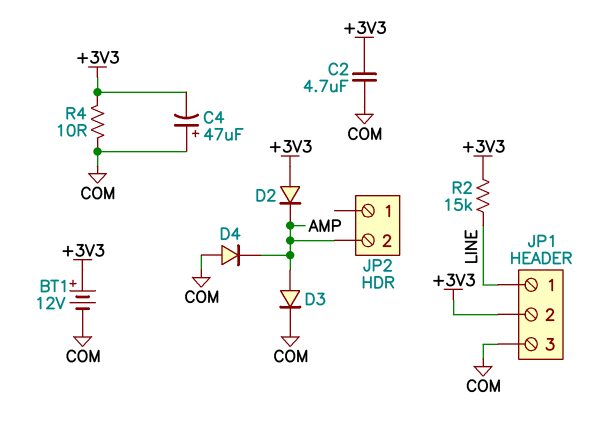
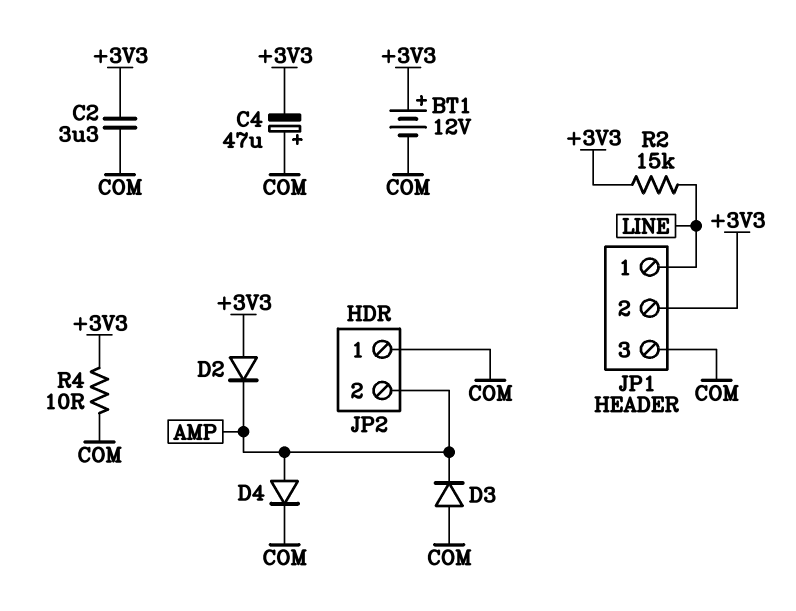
C2: 4.7uF (+3V3, COM) -> 3.3uF (+3V3, COM)
D3: diode (A AMP, K COM) -> diode (A COM, K AMP)
D4: diode (A COM, K AMP) -> diode (A AMP, K COM)
JP2 pin 1: none -> COM

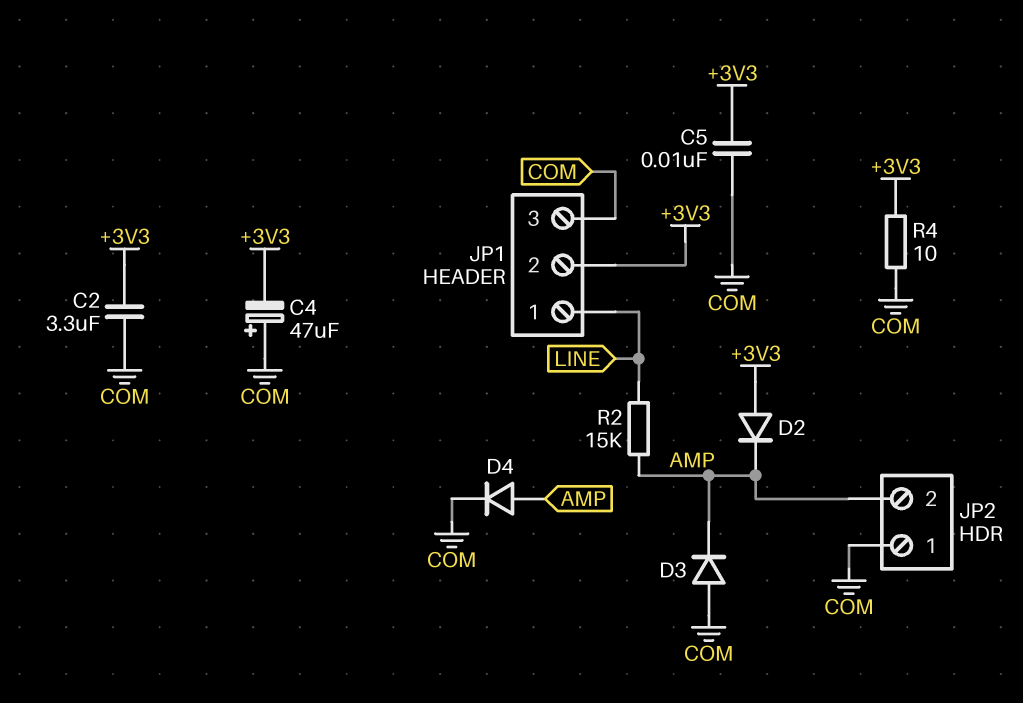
BT1: 12V (plus +3V3, minus COM) -> none
C5: none -> 10nF (+3V3, COM)
R2: 15k (+3V3, LINE) -> 15k (AMP, LINE)

